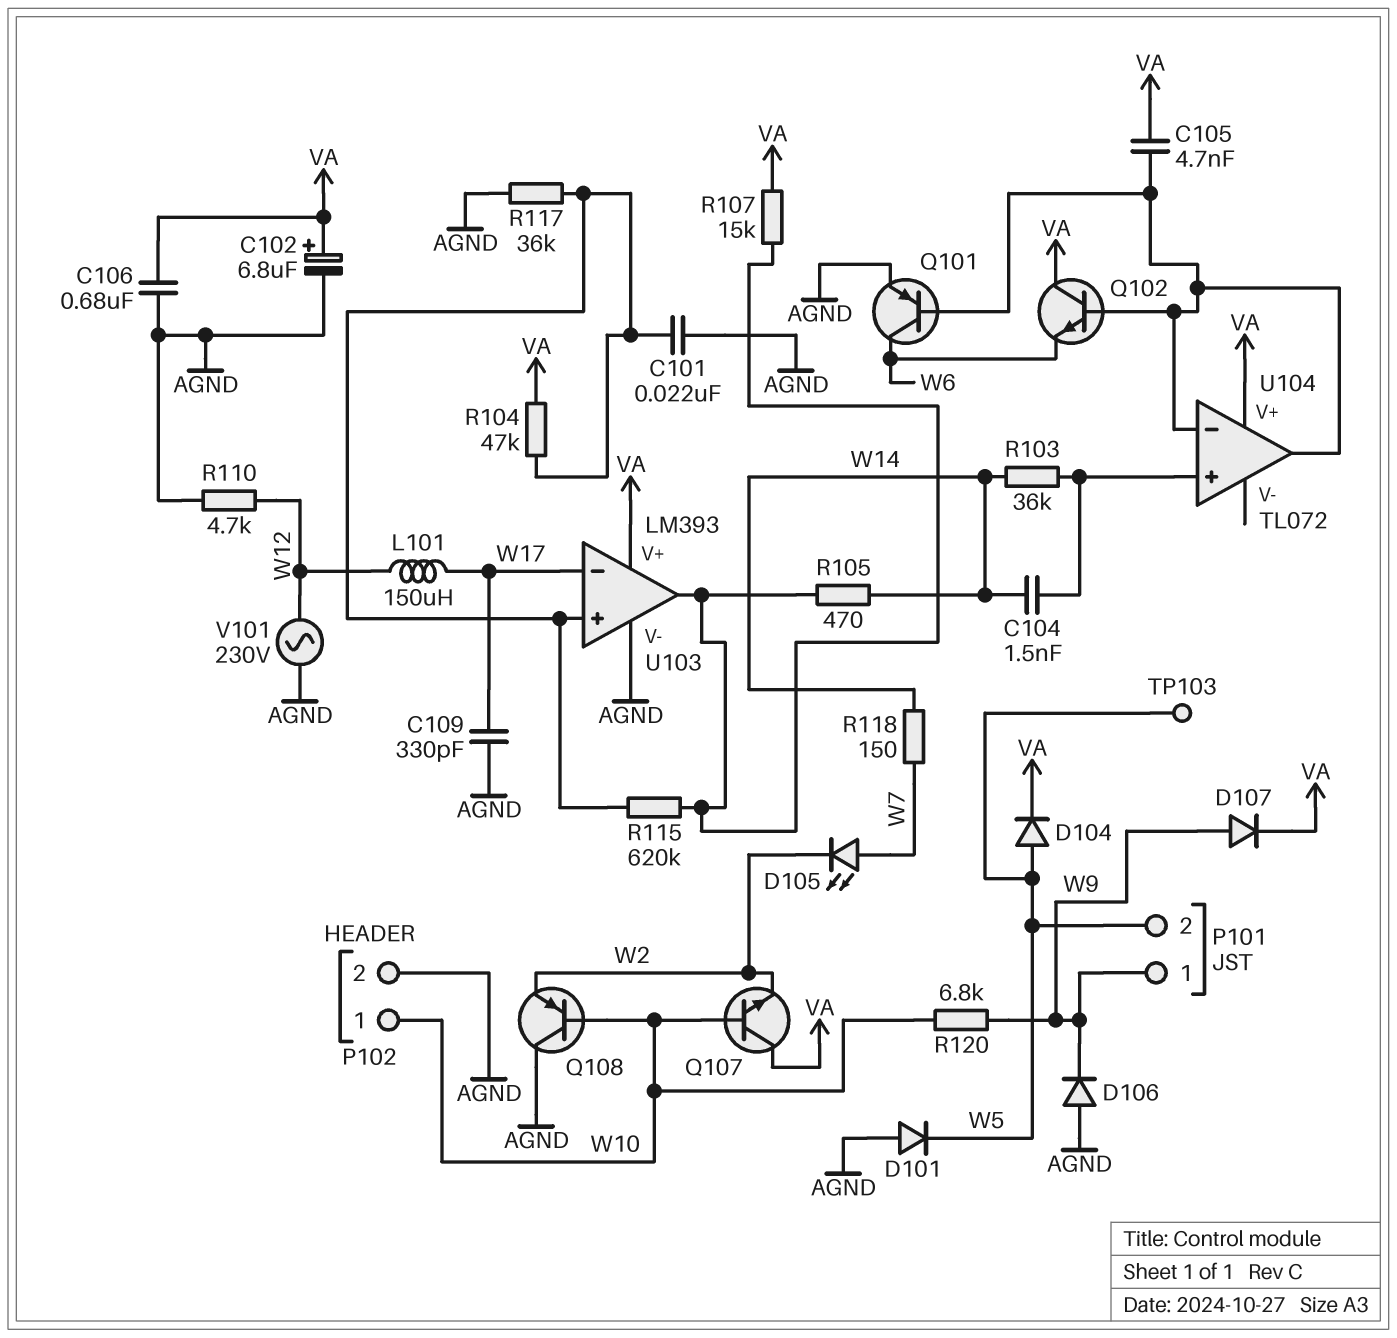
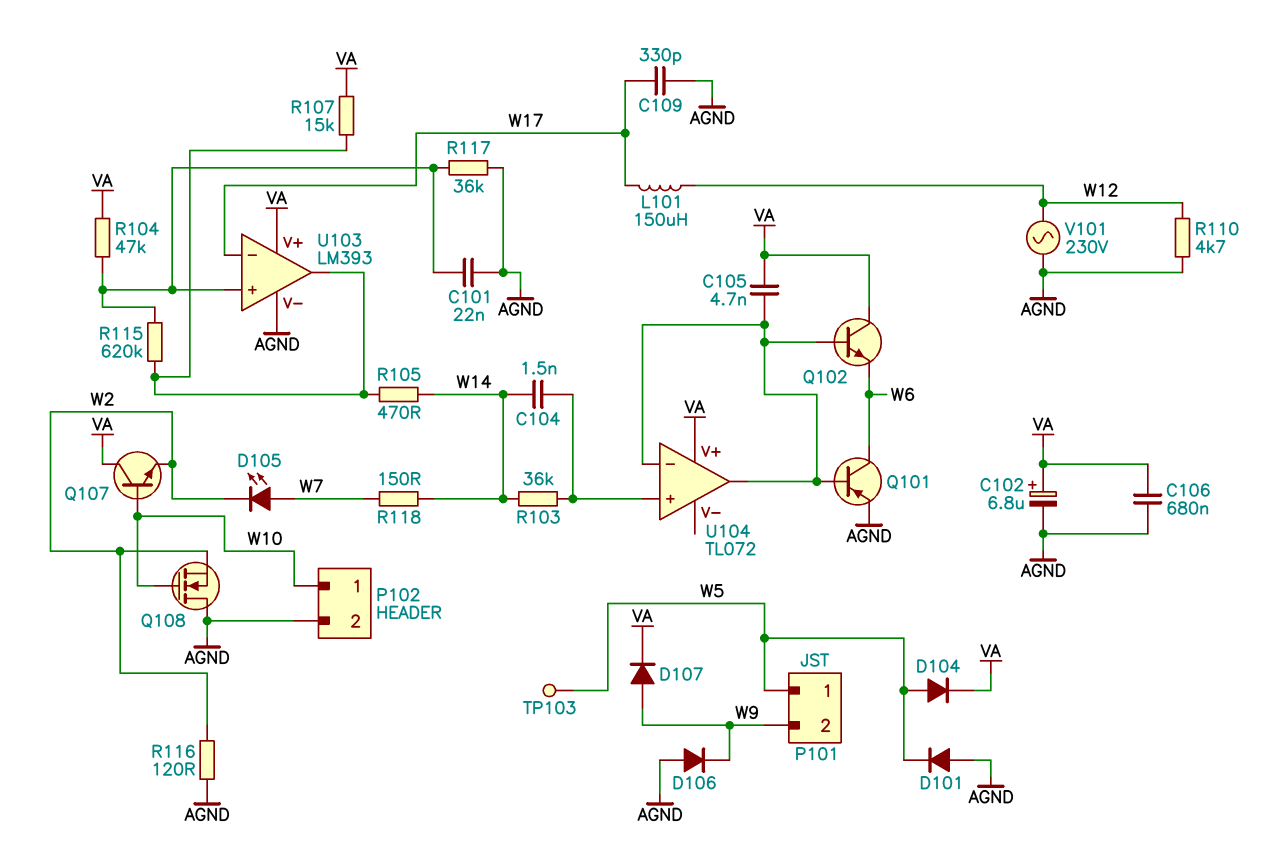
P101 pin 1: W9 -> W5
P101 pin 2: W5 -> W9
Q108: PNP (B W10, C AGND, E W2) -> NMOS (G W10, D AGND, S W2)
R116: none -> 120 (AGND, W2)
R120: 6.8k (W9, W10) -> none

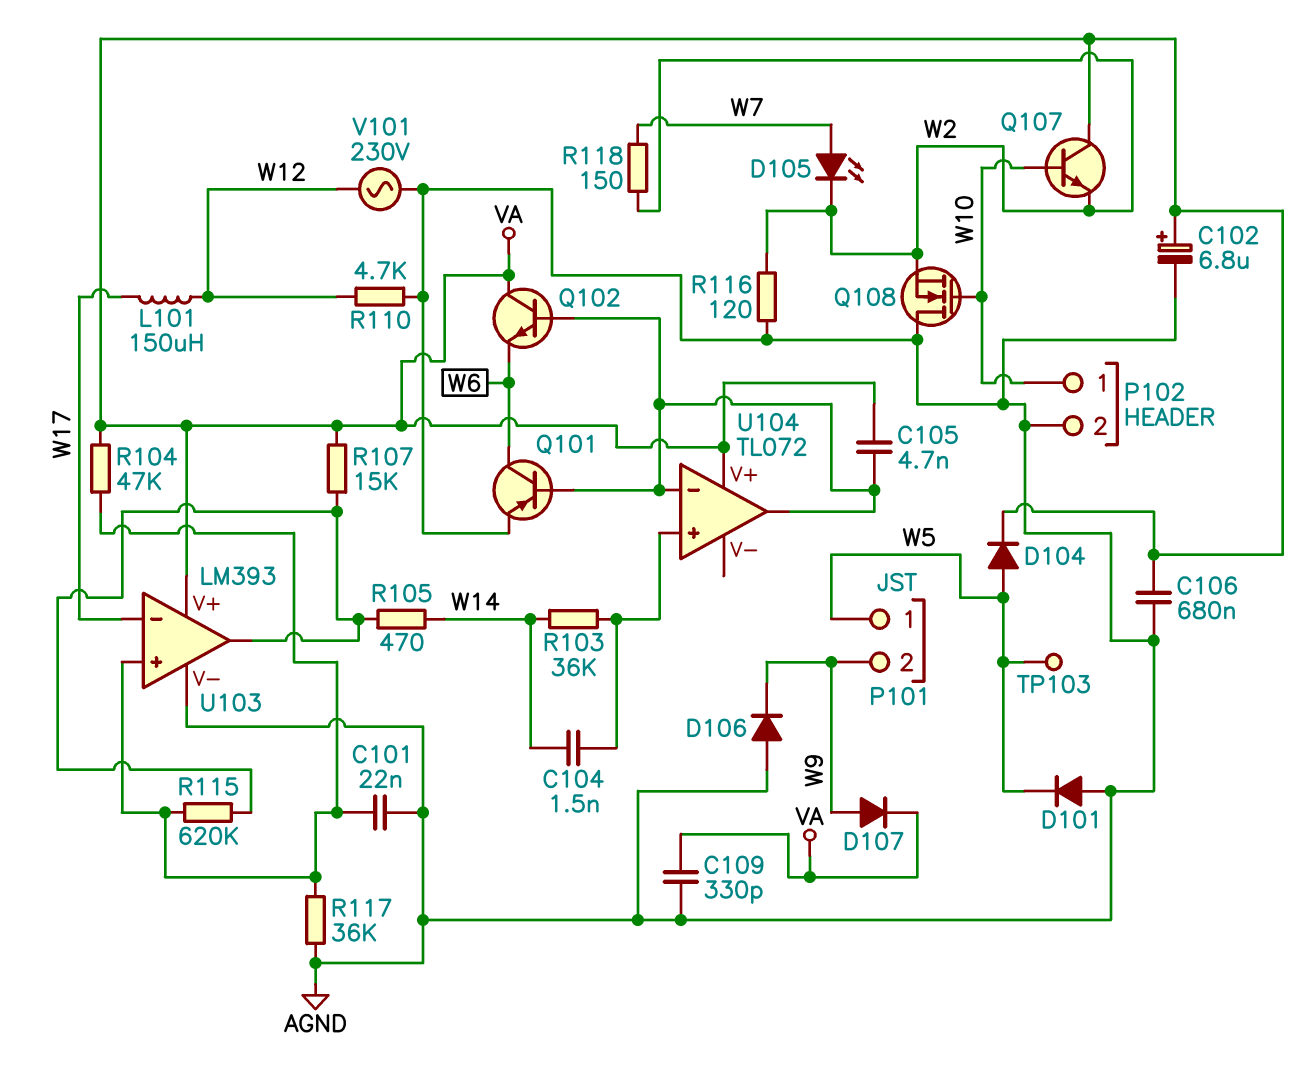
C109: 330pF (AGND, W17) -> 330pF (AGND, VA)
R118: 150 (W7, W14) -> 150 (W2, W7)

